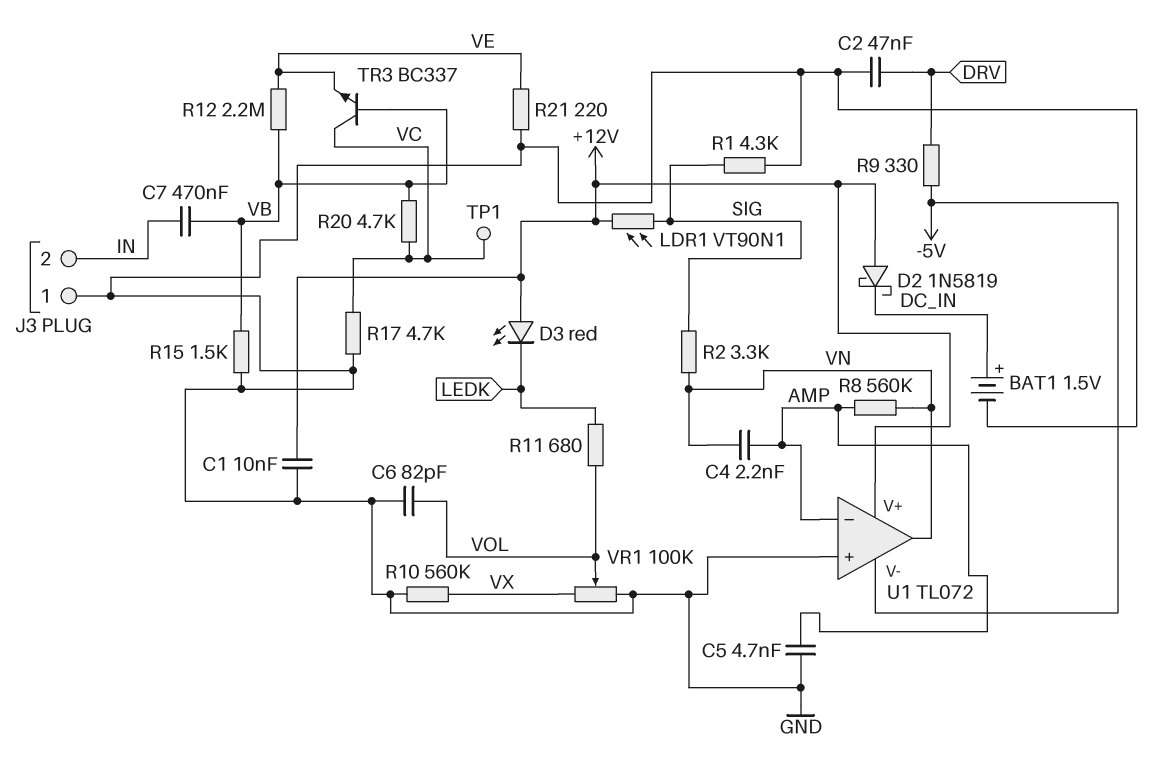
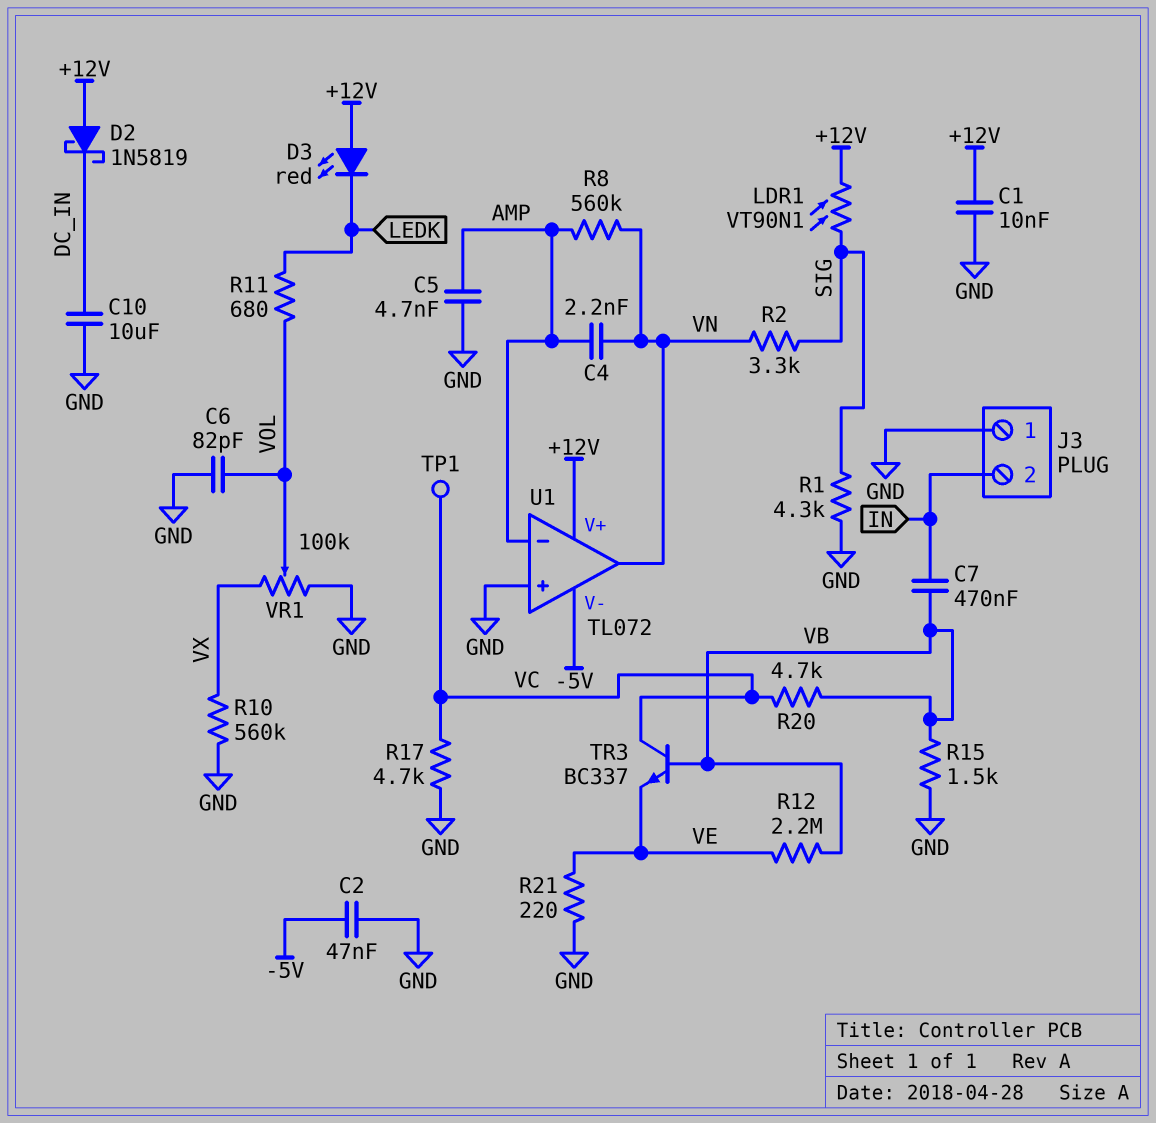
BAT1: 1.5V (plus DC_IN, minus GND) -> none
C2: 47nF (DRV, GND) -> 47nF (-5V, GND)
C10: none -> 10uF (DC_IN, GND)
R9: 330 (-5V, DRV) -> none

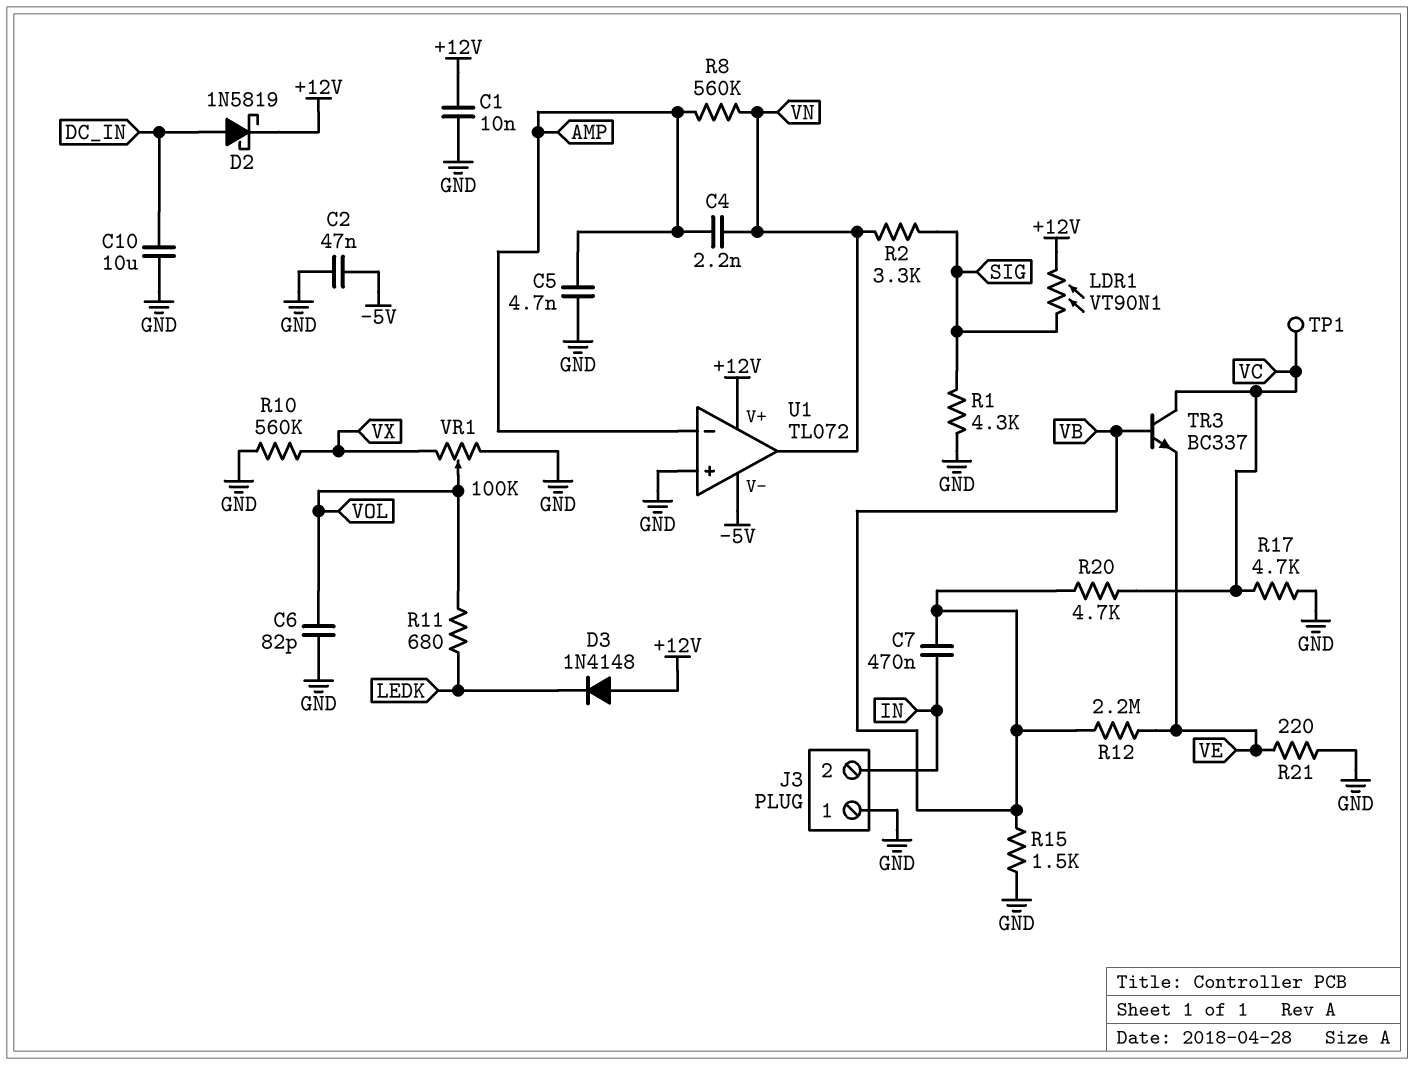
D2: schottky 1N5819 (A +12V, K DC_IN) -> schottky 1N5819 (A DC_IN, K +12V)
D3: LED red (A +12V, K LEDK) -> diode 1N4148 (A +12V, K LEDK)

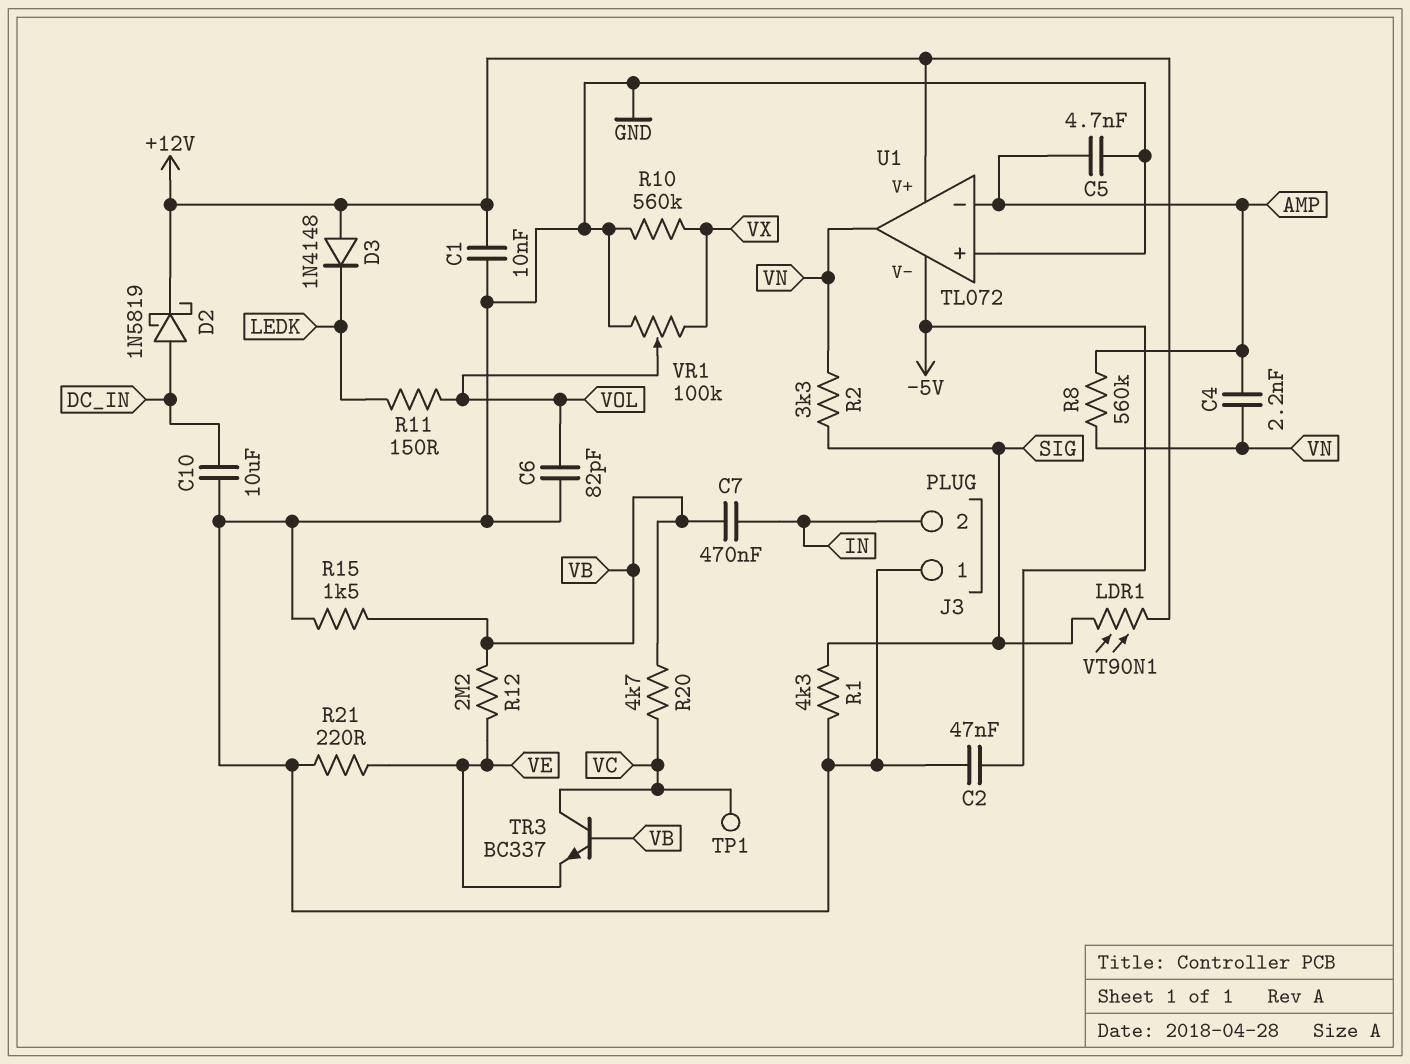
R11: 680 (LEDK, VOL) -> 150 (LEDK, VOL)
R17: 4.7k (GND, VC) -> none

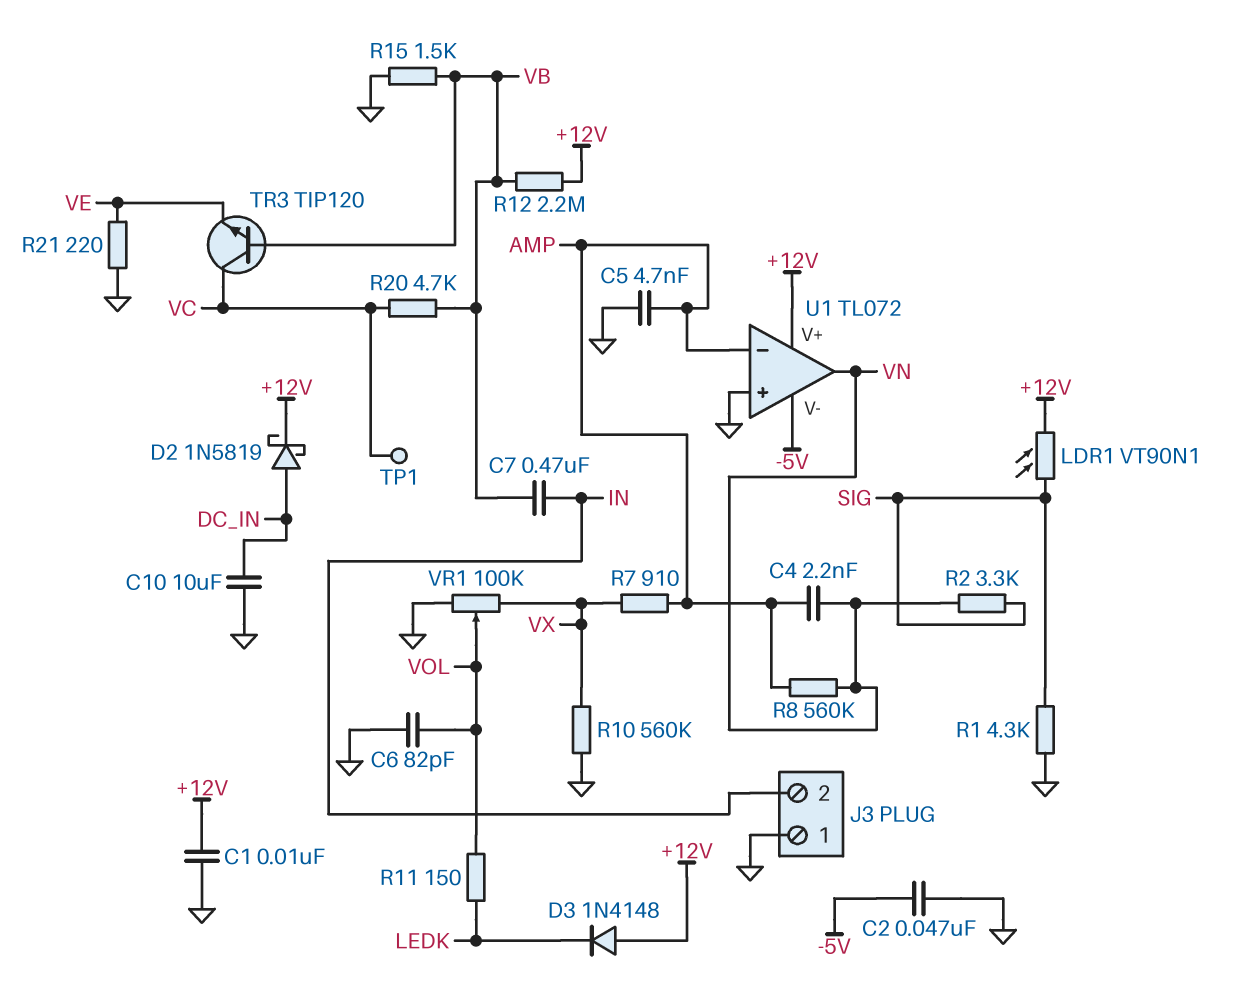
R7: none -> 910 (AMP, VX)
R12: 2.2M (VB, VE) -> 2.2M (+12V, VB)
TR3: NPN BC337 (B VB, C VC, E VE) -> NPN TIP120 (B VB, C VC, E VE)

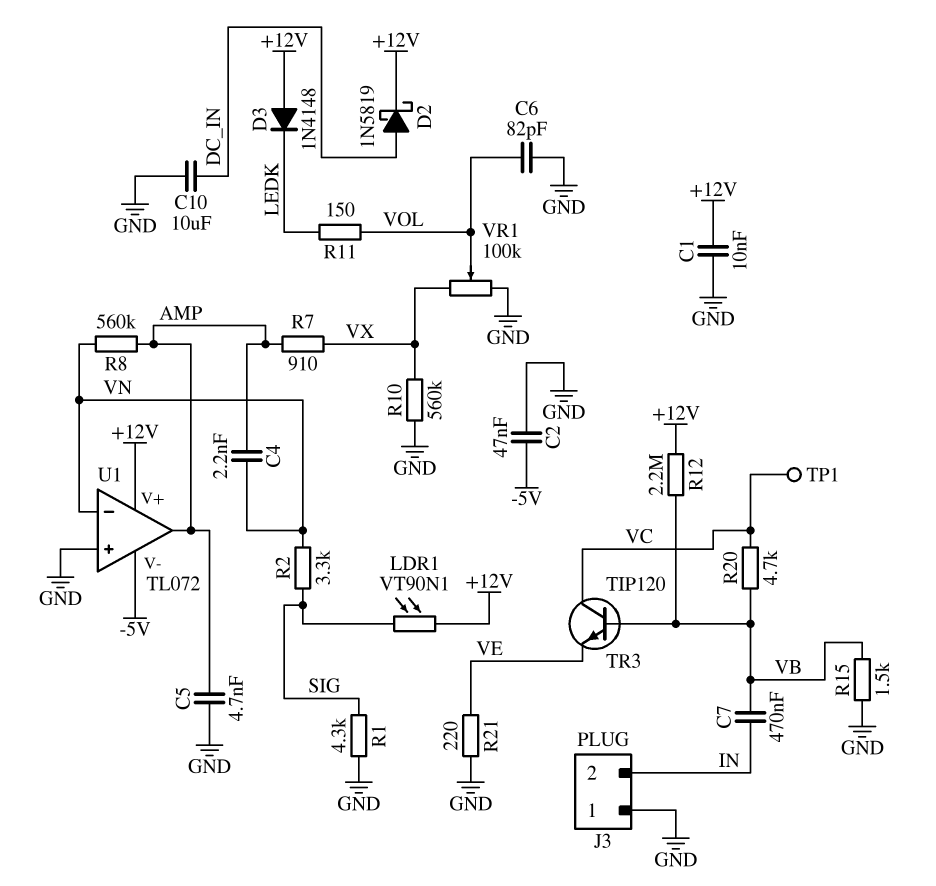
U1 pin in-: AMP -> VN
U1 pin out: VN -> AMP

